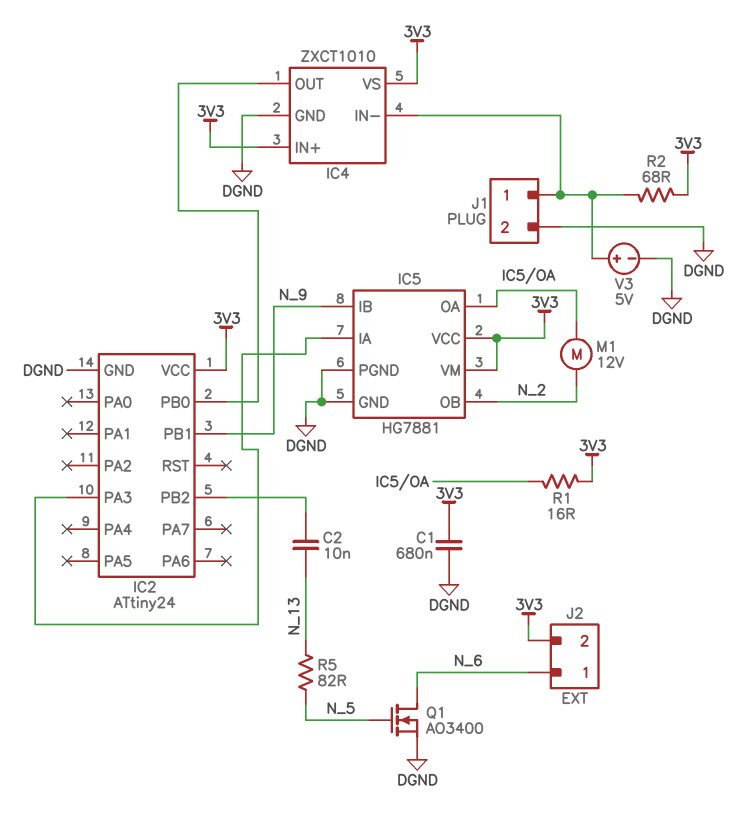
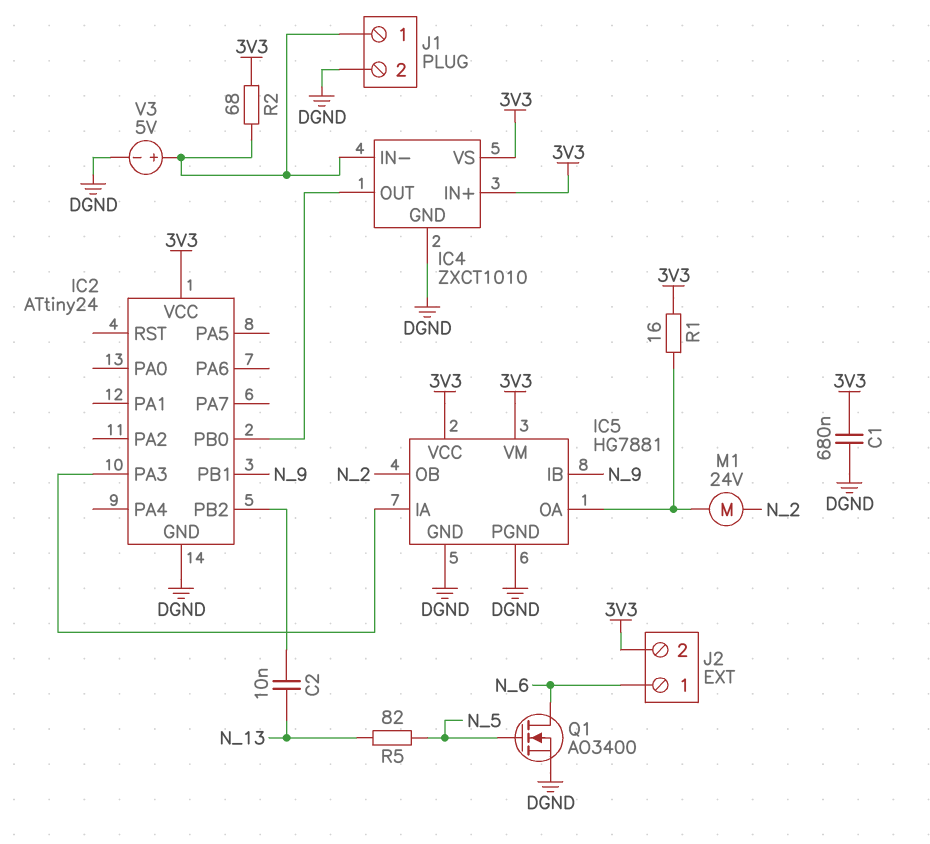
M1: motor 12V (IC5/OA, N_2) -> motor 24V (IC5/OA, N_2)

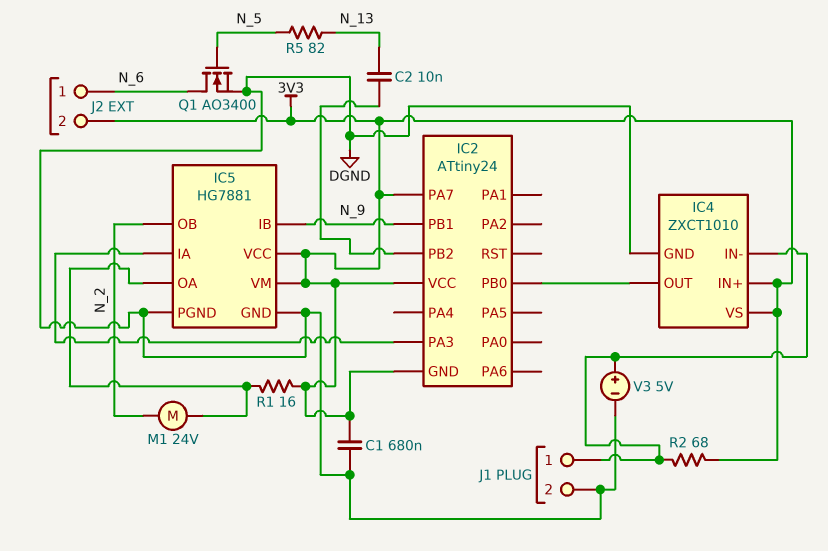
IC2 pin GND: DGND -> 3V3
IC2 pin PA7: none -> 3V3

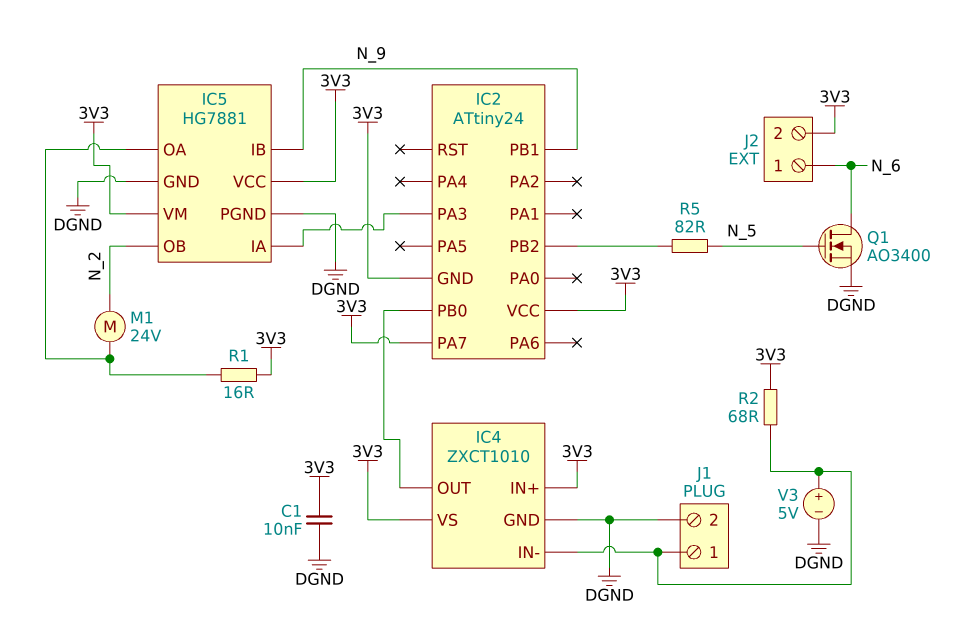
C1: 680nF (3V3, DGND) -> 10nF (3V3, DGND)
C2: 10nF (IC2/PB2, N_13) -> none
R5: 82 (N_5, N_13) -> 82 (IC2/PB2, N_5)

